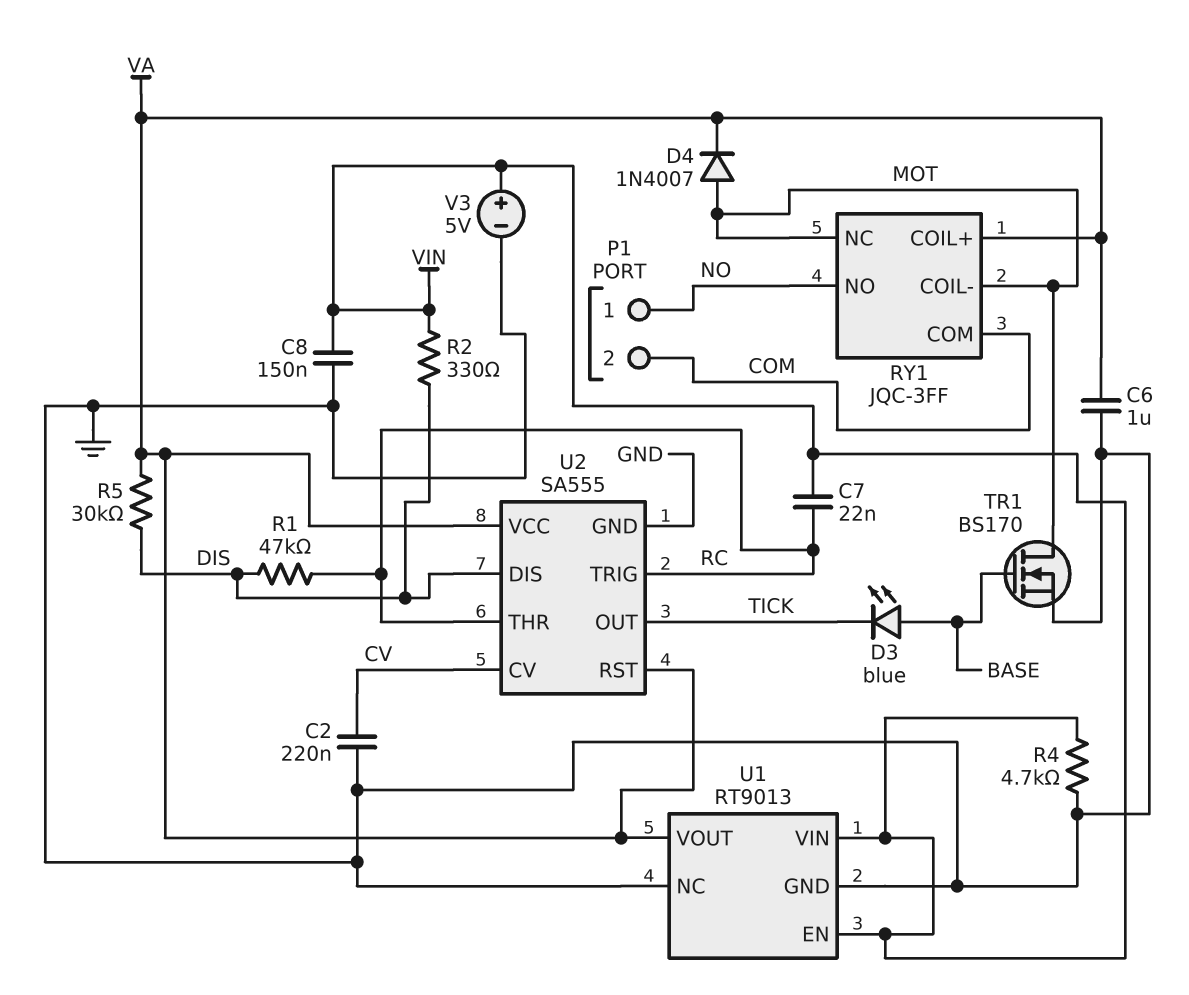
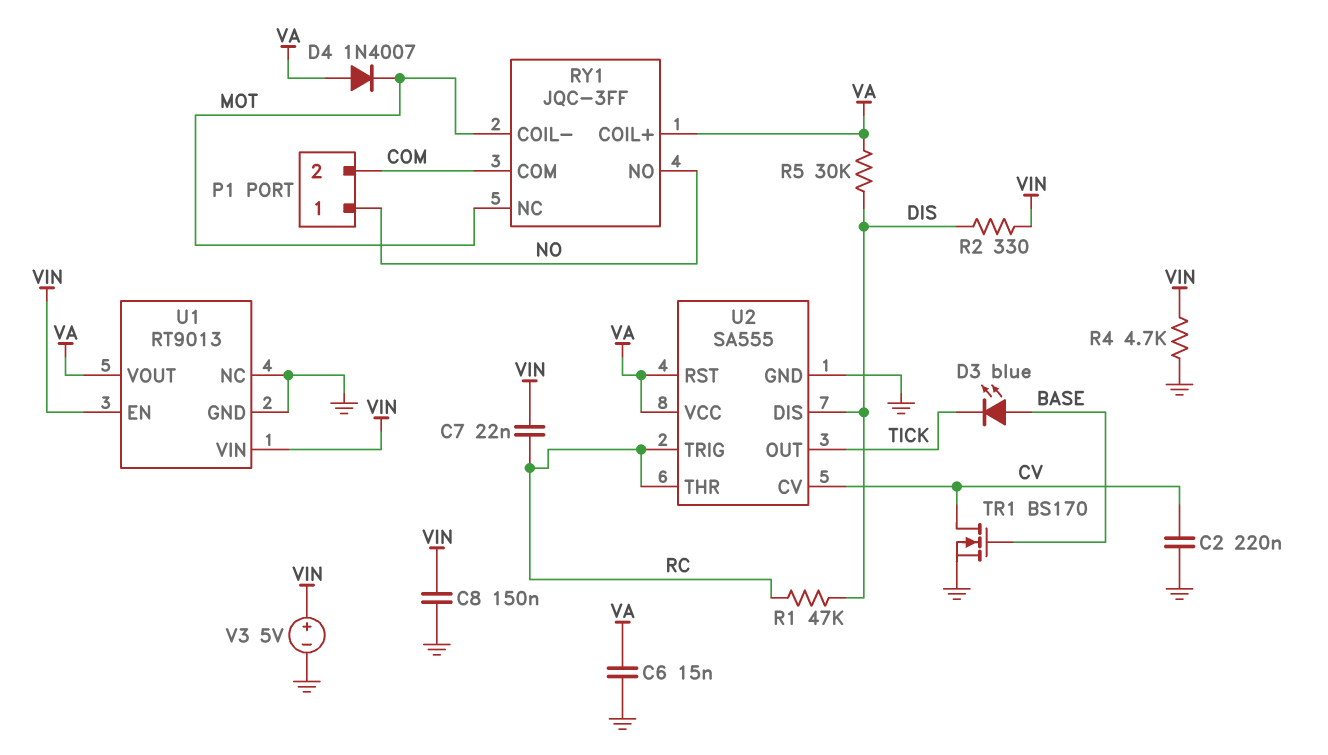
C6: 1uF (GND, VA) -> 15nF (GND, VA)
D4: diode 1N4007 (A MOT, K VA) -> diode 1N4007 (A VA, K MOT)
TR1: NMOS BS170 (G BASE, D MOT, S GND) -> NMOS BS170 (G BASE, D CV, S GND)

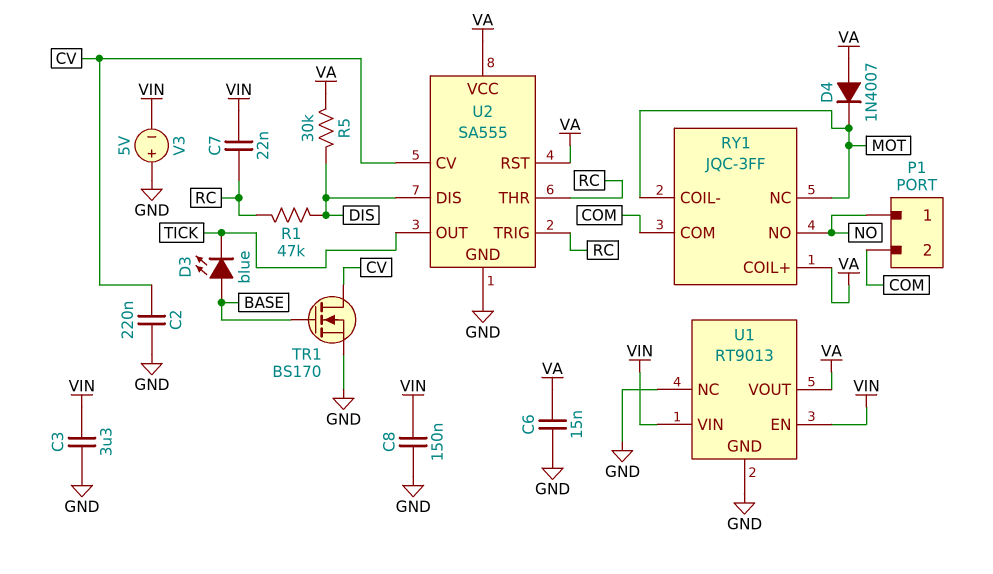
C3: none -> 3.3uF (GND, VIN)
R2: 330 (DIS, VIN) -> none
R4: 4.7k (GND, VIN) -> none
V3: 5V (plus VIN, minus GND) -> 5V (plus GND, minus VIN)

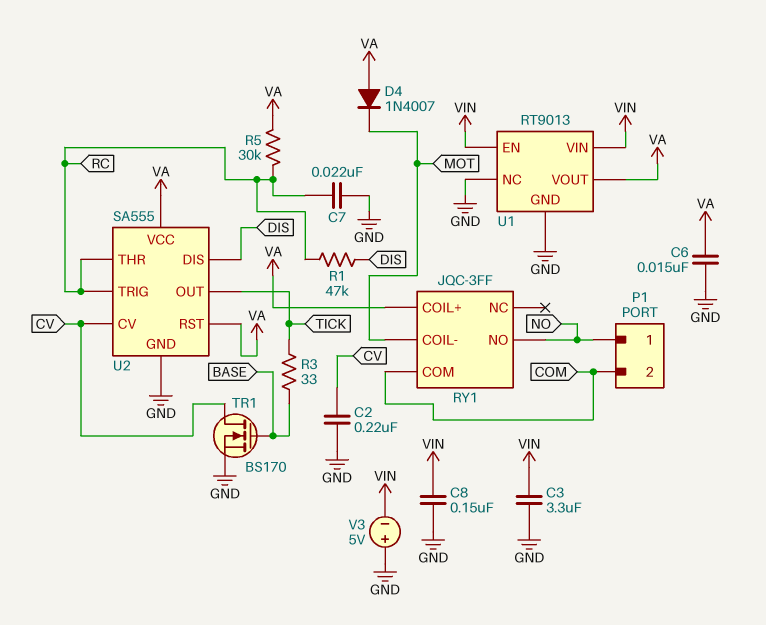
C7: 22nF (RC, VIN) -> 22nF (GND, RC)
D3: LED blue (A BASE, K TICK) -> none
R3: none -> 33 (BASE, TICK)
R5: 30k (DIS, VA) -> 30k (RC, VA)
RY1 pin NC: MOT -> none

